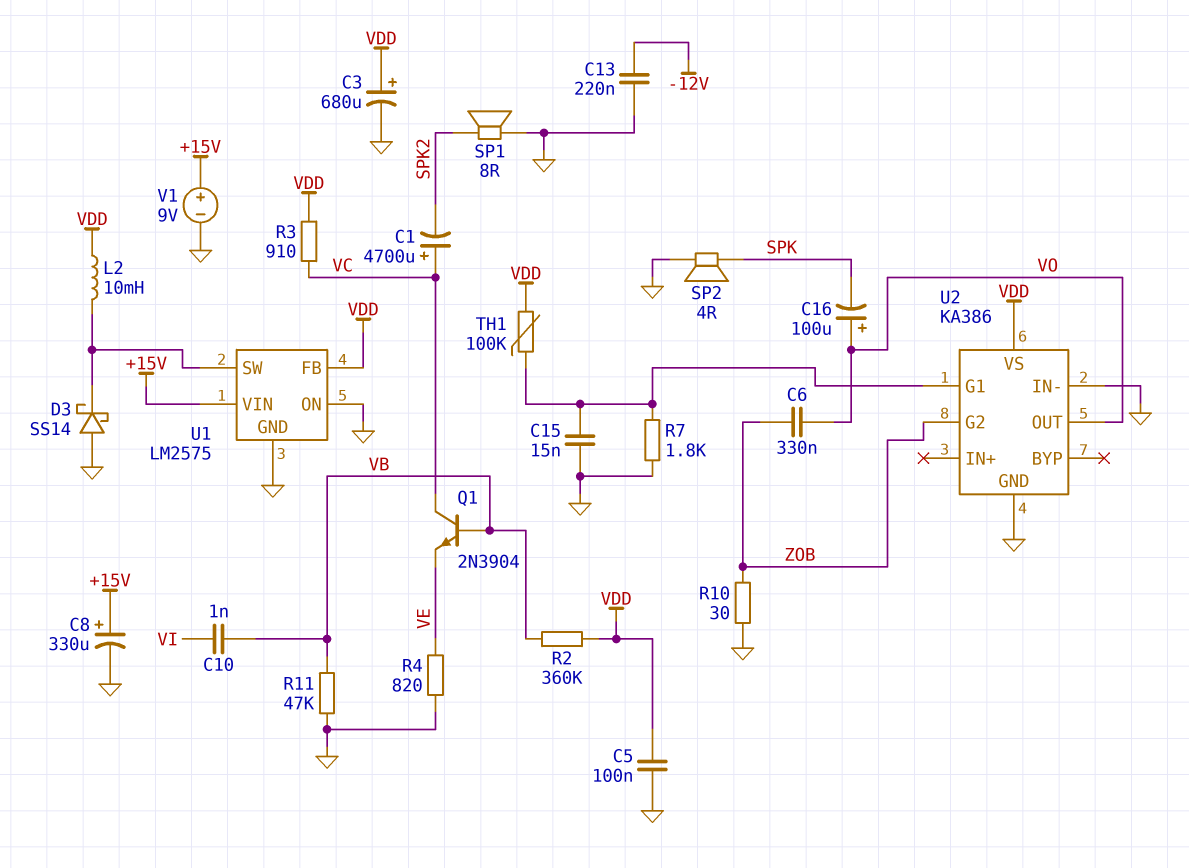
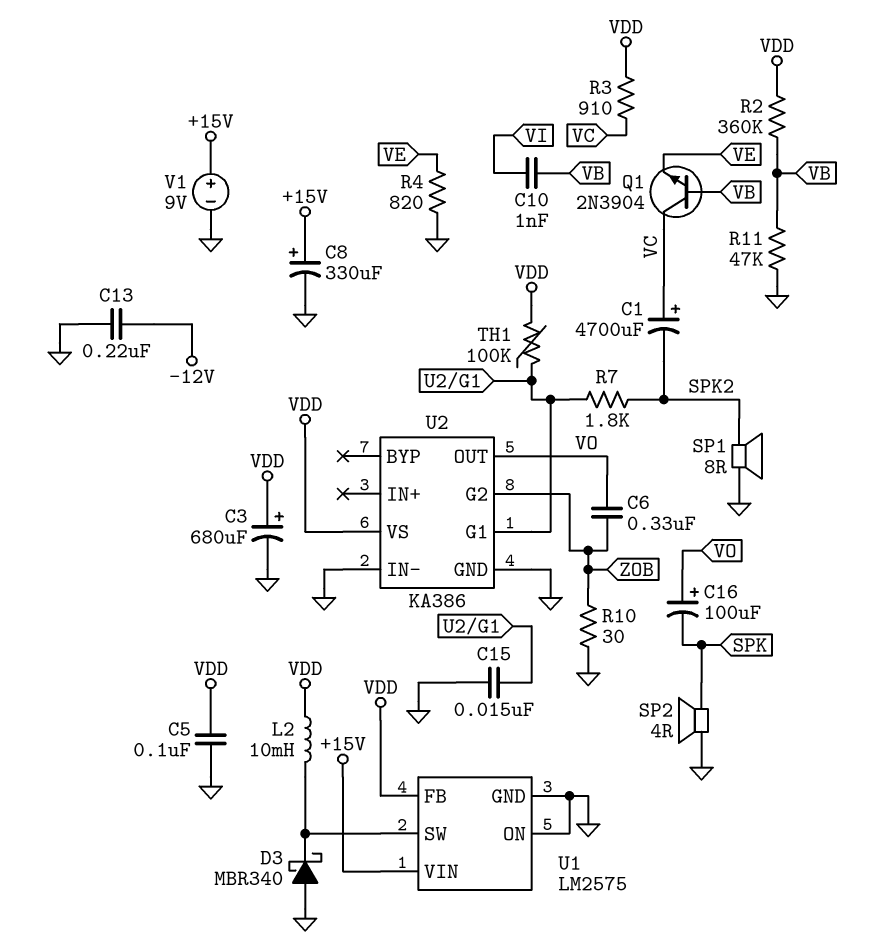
D3: schottky SS14 (A GND, K U1/SW) -> schottky MBR340 (A GND, K U1/SW)
R7: 1.8k (GND, U2/G1) -> 1.8k (SPK2, U2/G1)

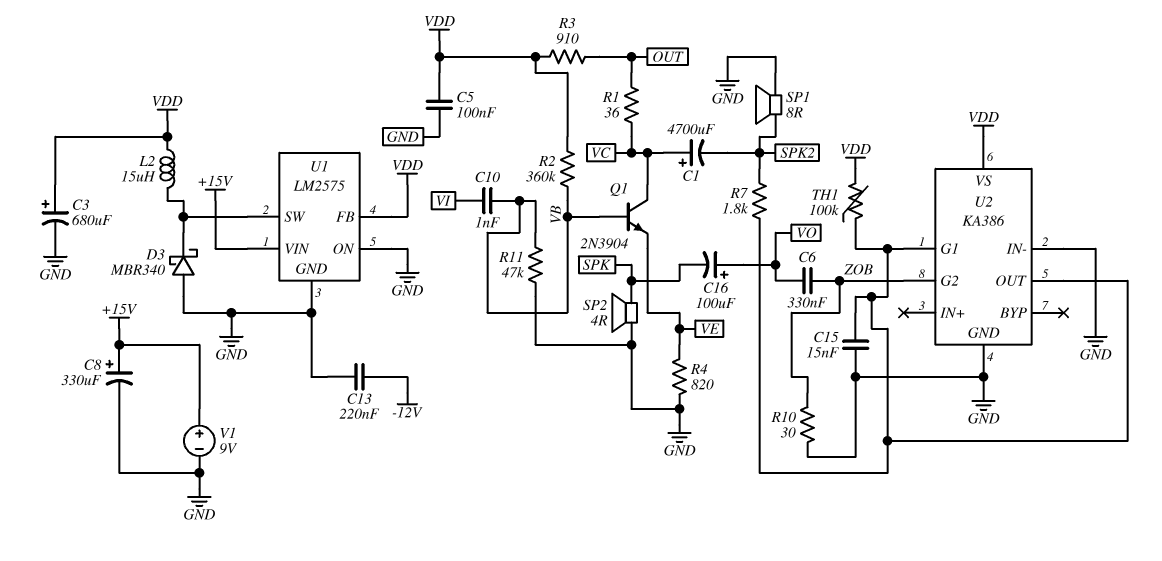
L2: 10mH (U1/SW, VDD) -> 15uH (U1/SW, VDD)
R1: none -> 36 (OUT, VC)
R3: 910 (VC, VDD) -> 910 (OUT, VDD)
U2 pin OUT: VO -> U2/G1

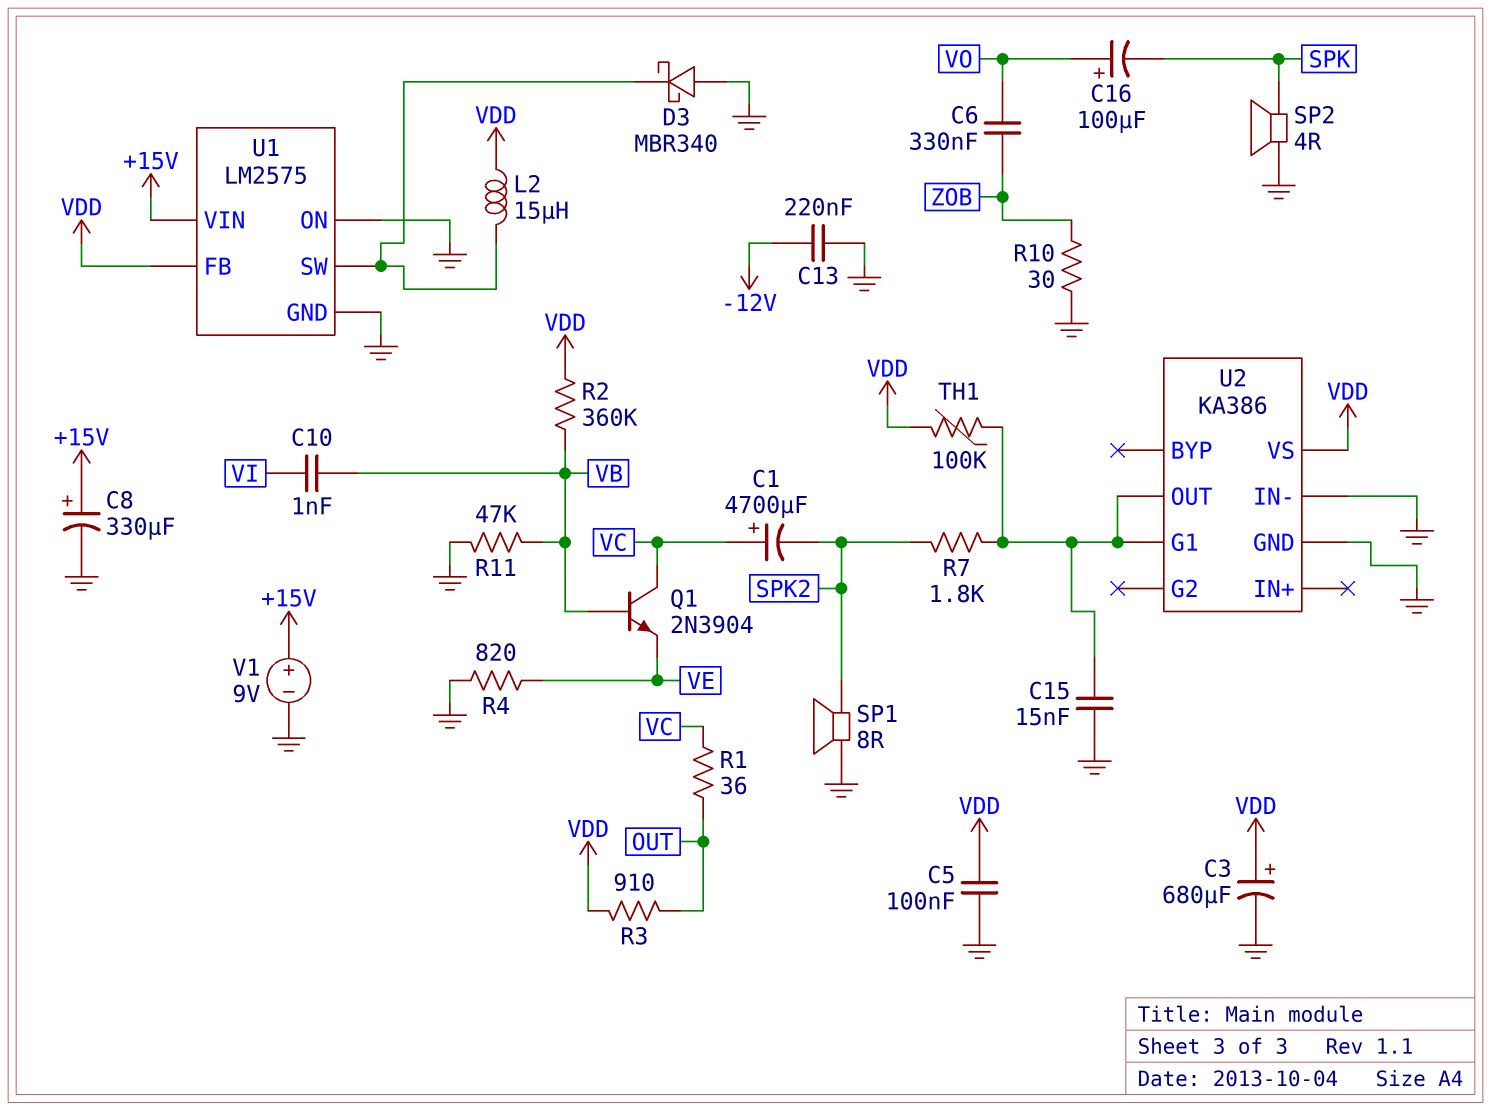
U2 pin G2: ZOB -> none

